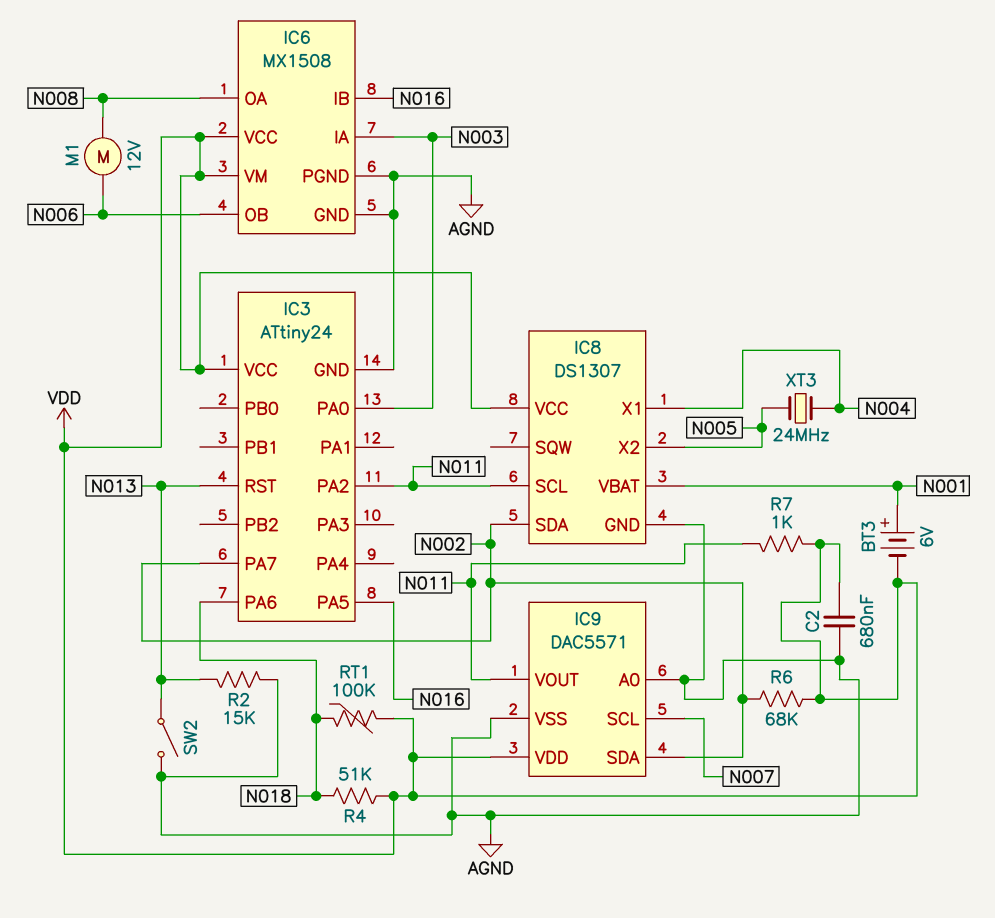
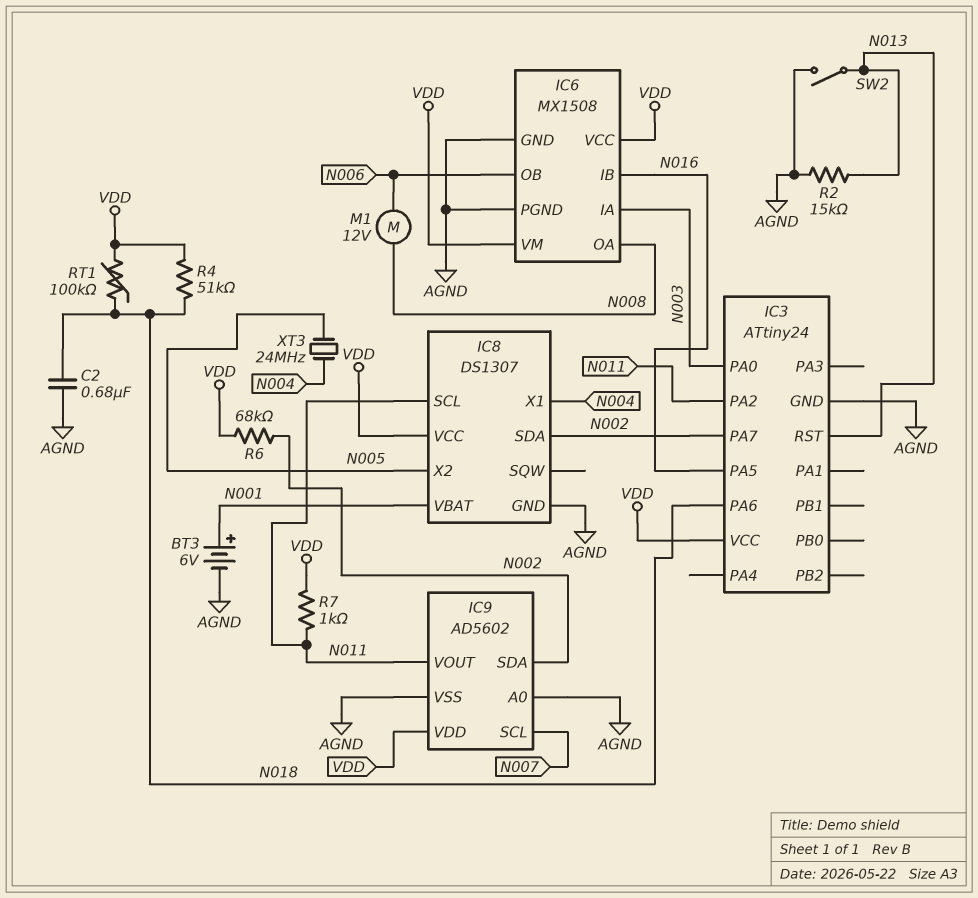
BT3: 6V (plus N001, minus VDD) -> 6V (plus N001, minus AGND)
C2: 680nF (AGND, VDD) -> 680nF (AGND, N018)
IC9: DAC5571 -> AD5602

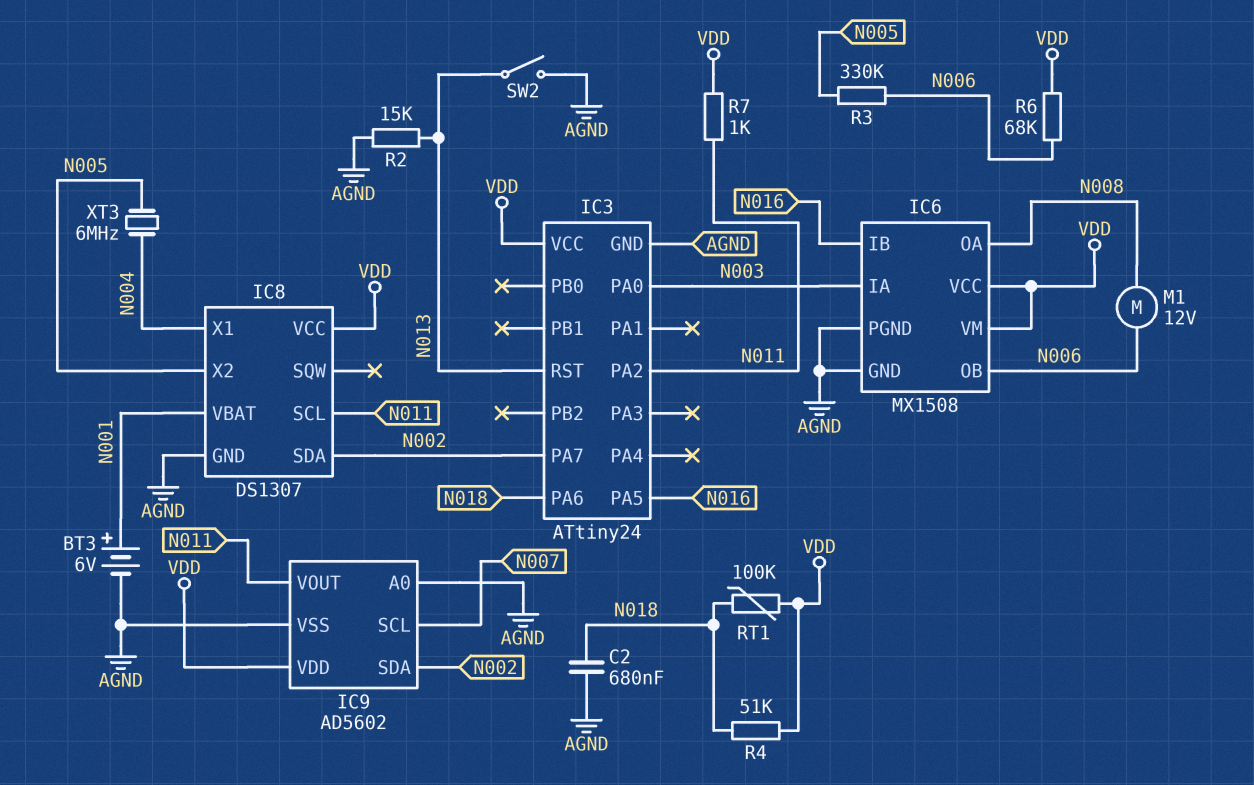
R3: none -> 330k (N005, N006)
R6: 68k (N002, VDD) -> 68k (N006, VDD)
XT3: 24MHz (N004, N005) -> 6MHz (N004, N005)

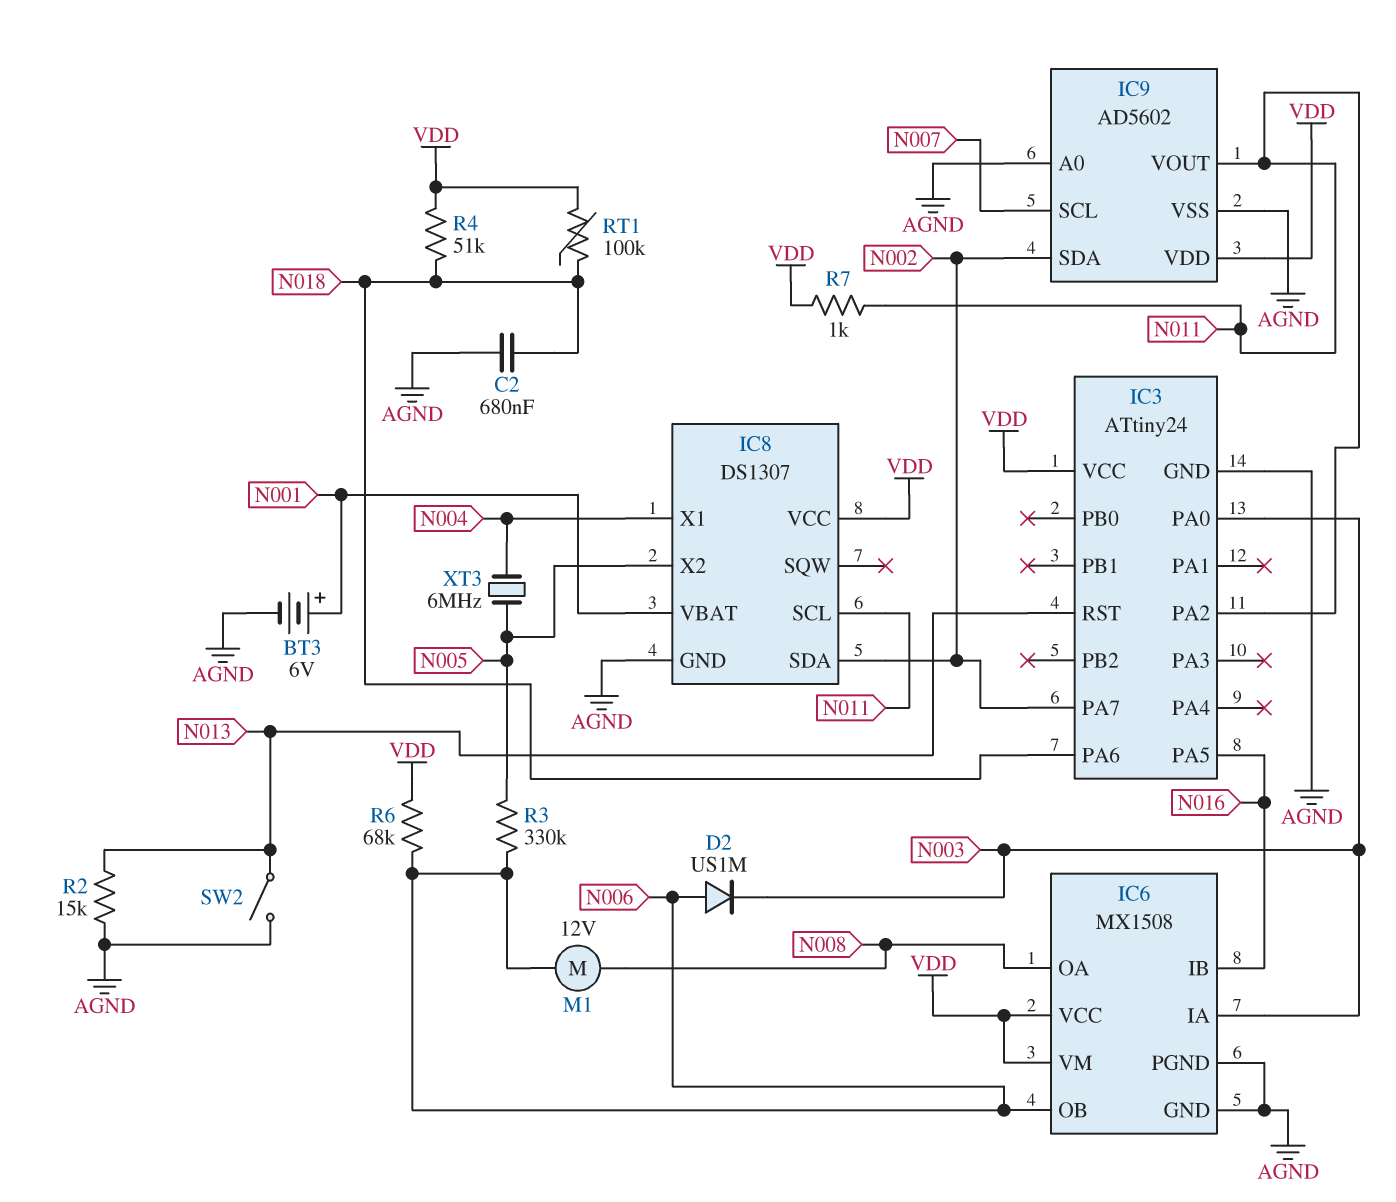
D2: none -> diode US1M (A N006, K N003)

